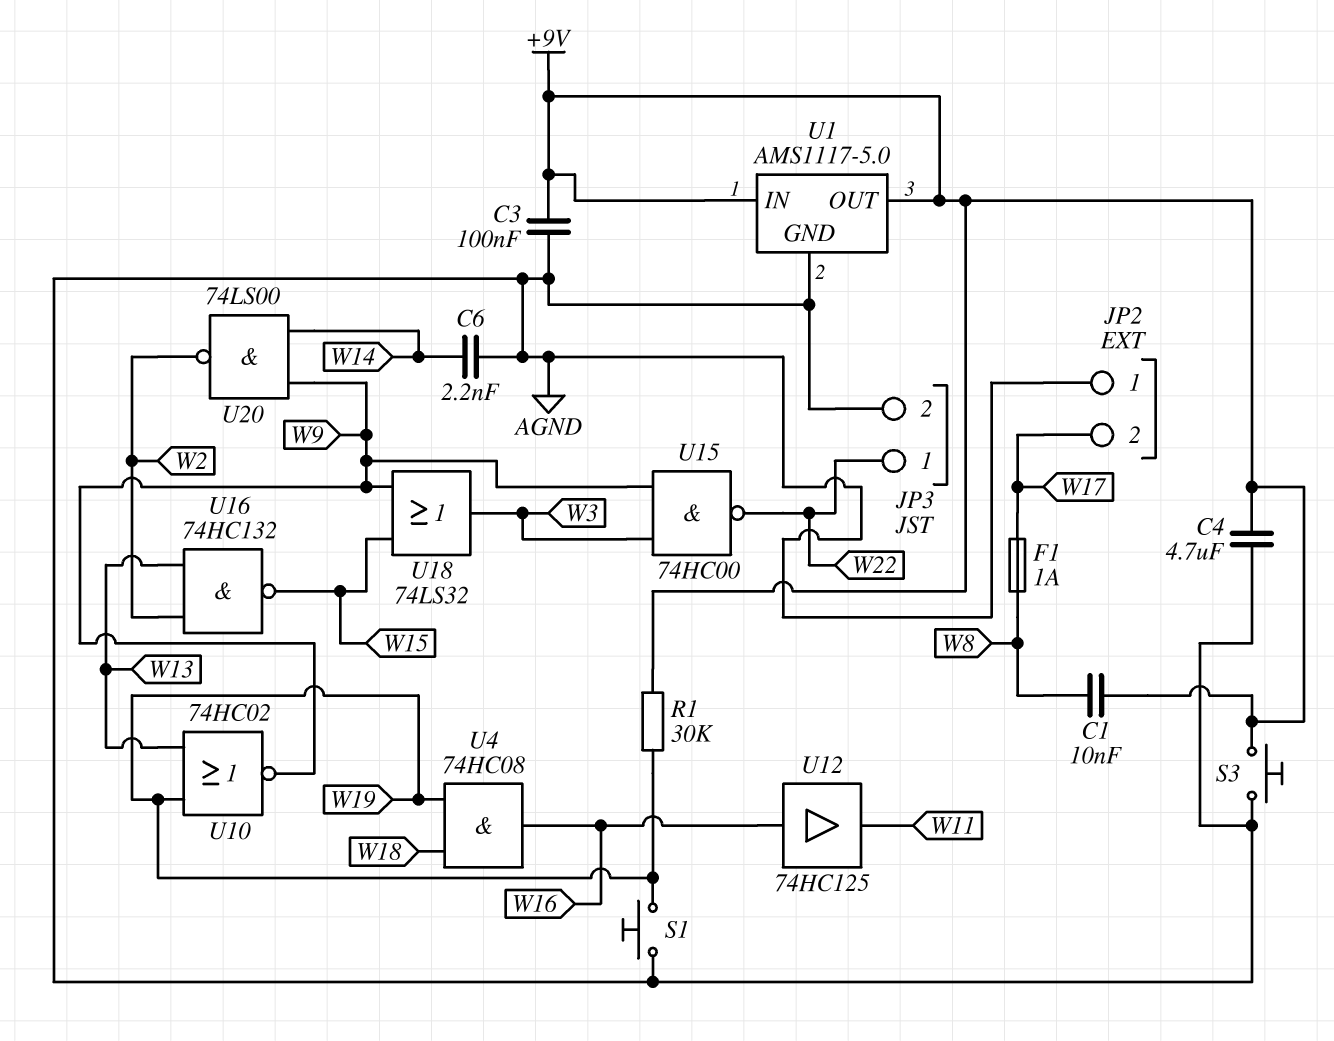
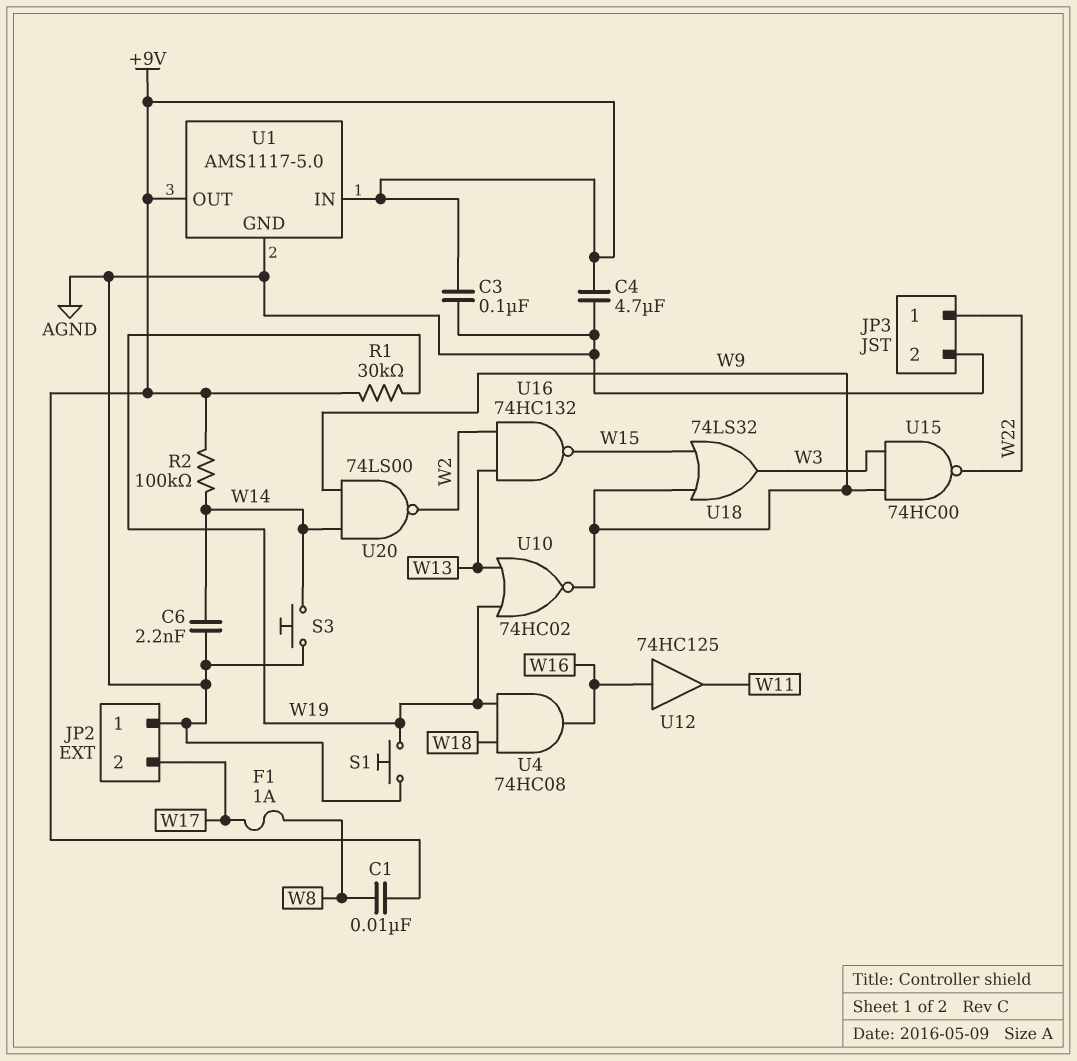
R2: none -> 100k (+9V, W14)
S3: button (+9V, AGND) -> button (AGND, W14)

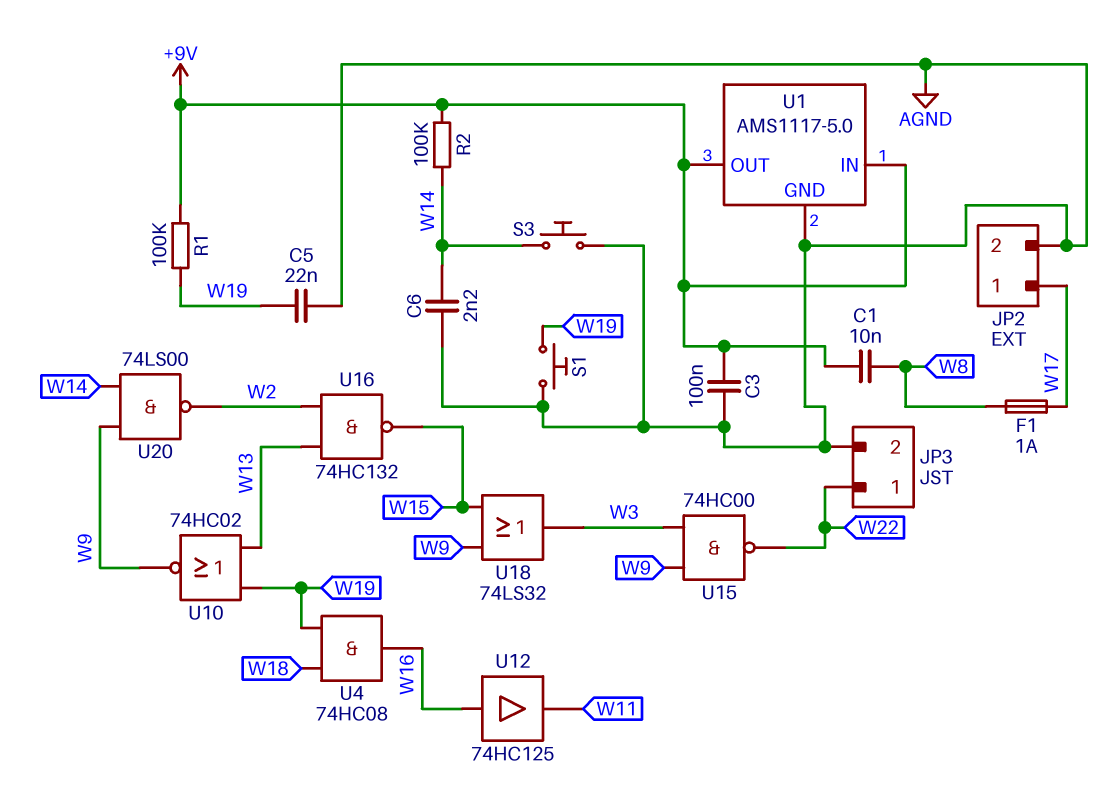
C4: 4.7uF (+9V, AGND) -> none
C5: none -> 22nF (AGND, W19)
JP2 pin 1: AGND -> W17
JP2 pin 2: W17 -> AGND
R1: 30k (+9V, W19) -> 100k (+9V, W19)

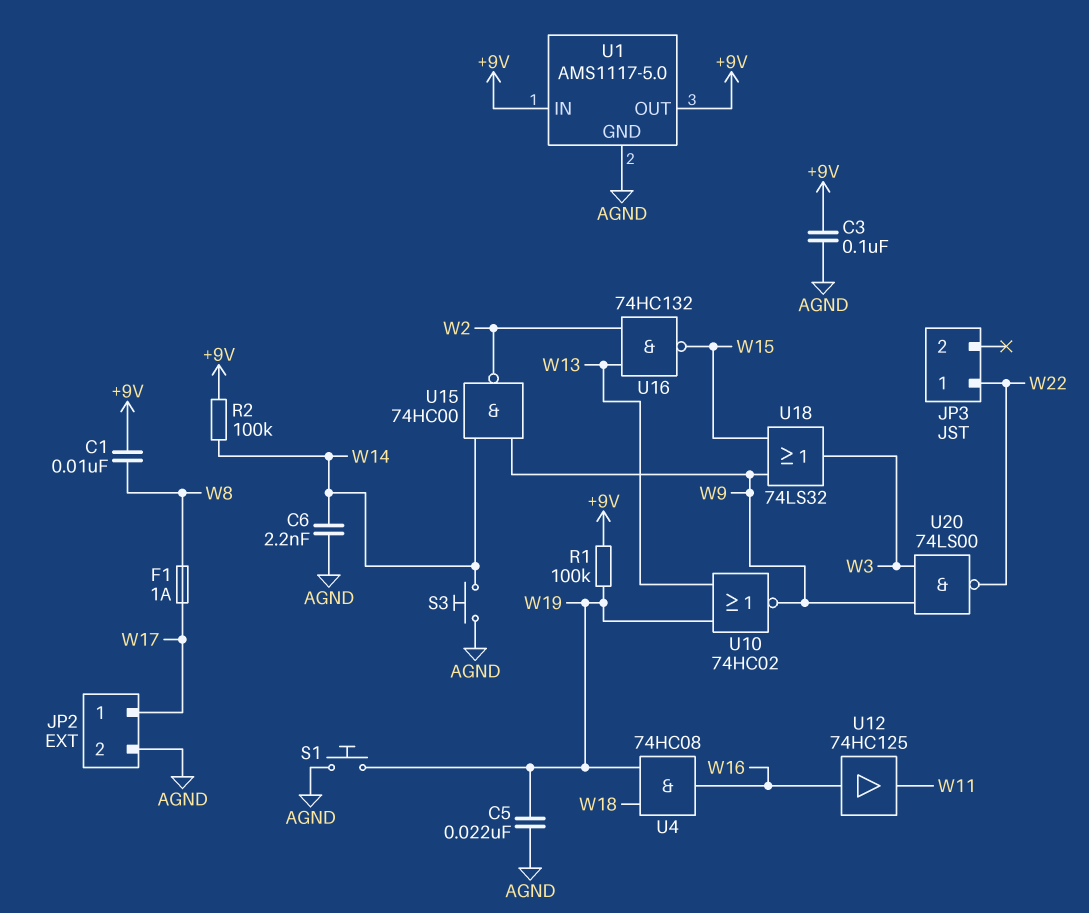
JP3 pin 2: AGND -> none
U15: NAND 74HC00 (in W3, in W9, out W22) -> NAND 74HC00 (in W9, in W14, out W2)
U20: NAND 74LS00 (in W9, in W14, out W2) -> NAND 74LS00 (in W3, in W9, out W22)

